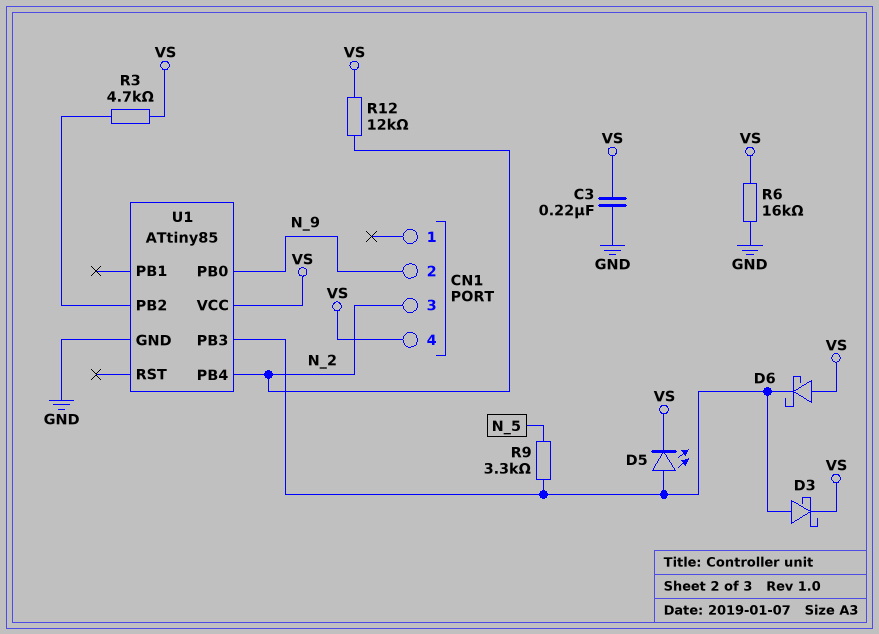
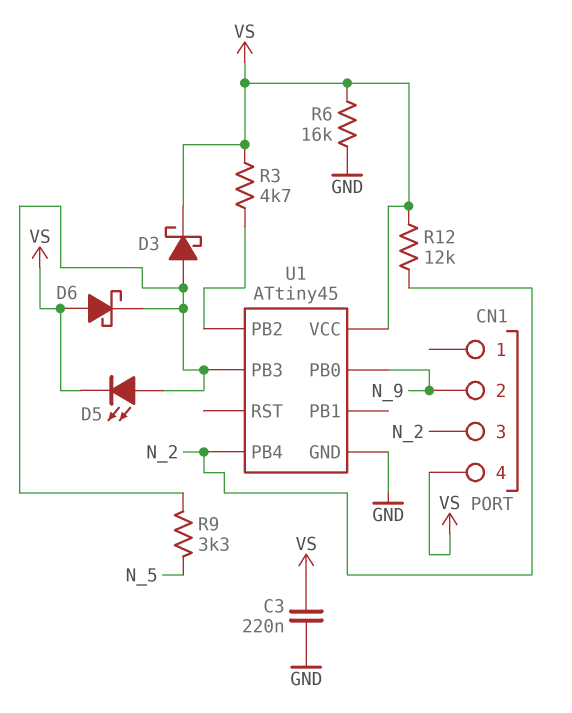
U1: ATtiny85 -> ATtiny45

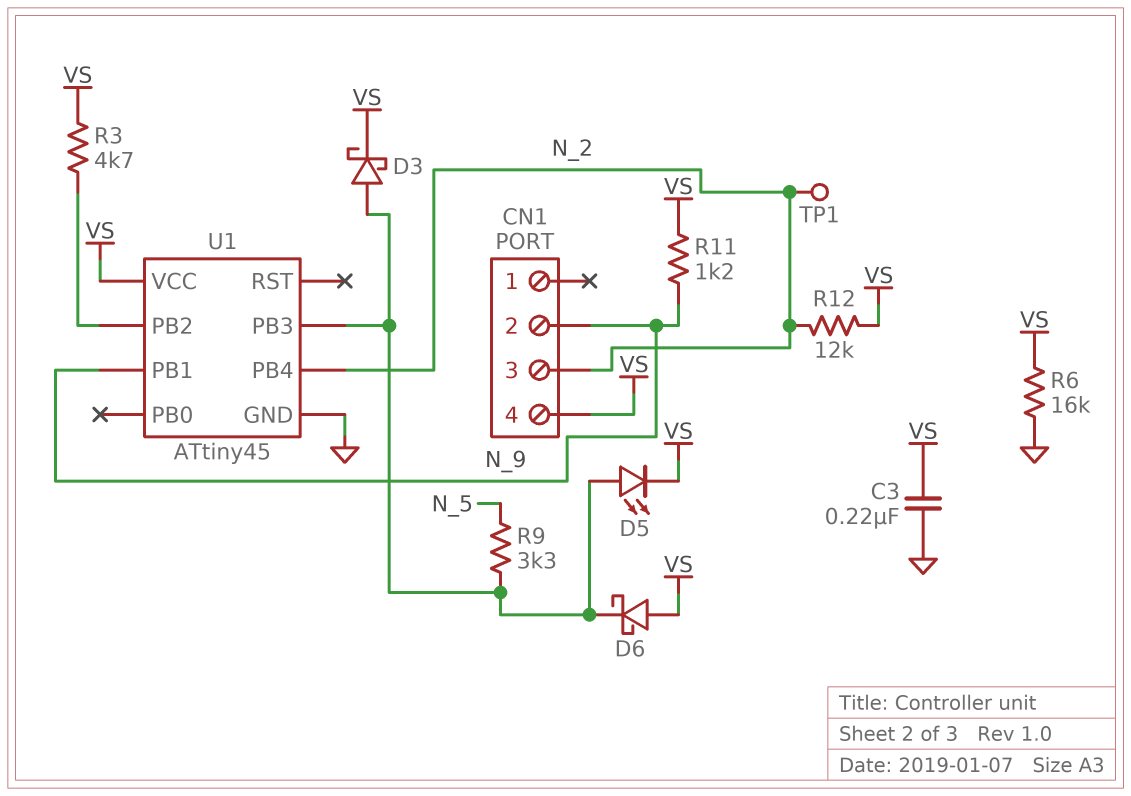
R11: none -> 1.2k (N_9, VS)
TP1: none -> test point (N_2)
U1 pin PB0: N_9 -> none
U1 pin PB1: none -> N_9

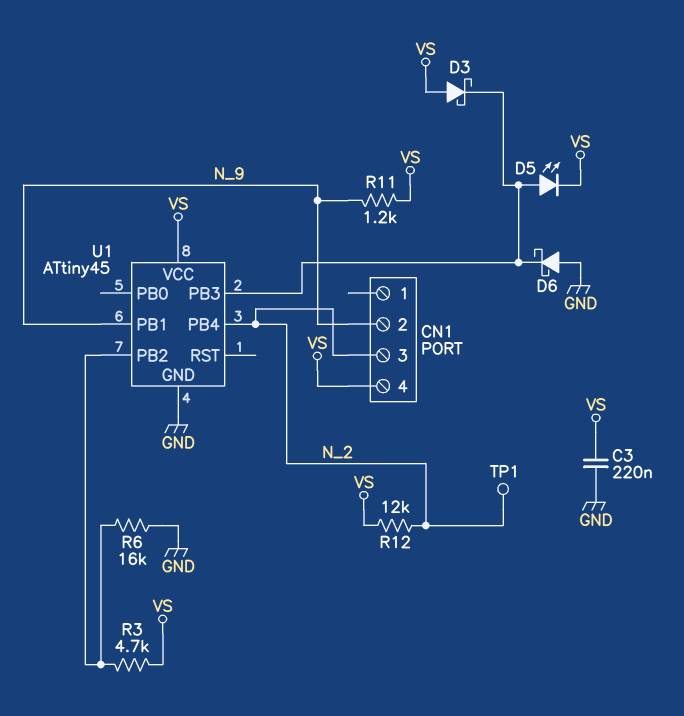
D3: schottky (A U1/PB3, K VS) -> schottky (A VS, K U1/PB3)
D6: schottky (A VS, K U1/PB3) -> schottky (A GND, K U1/PB3)
R6: 16k (GND, VS) -> 16k (GND, U1/PB2)
R9: 3.3k (N_5, U1/PB3) -> none

